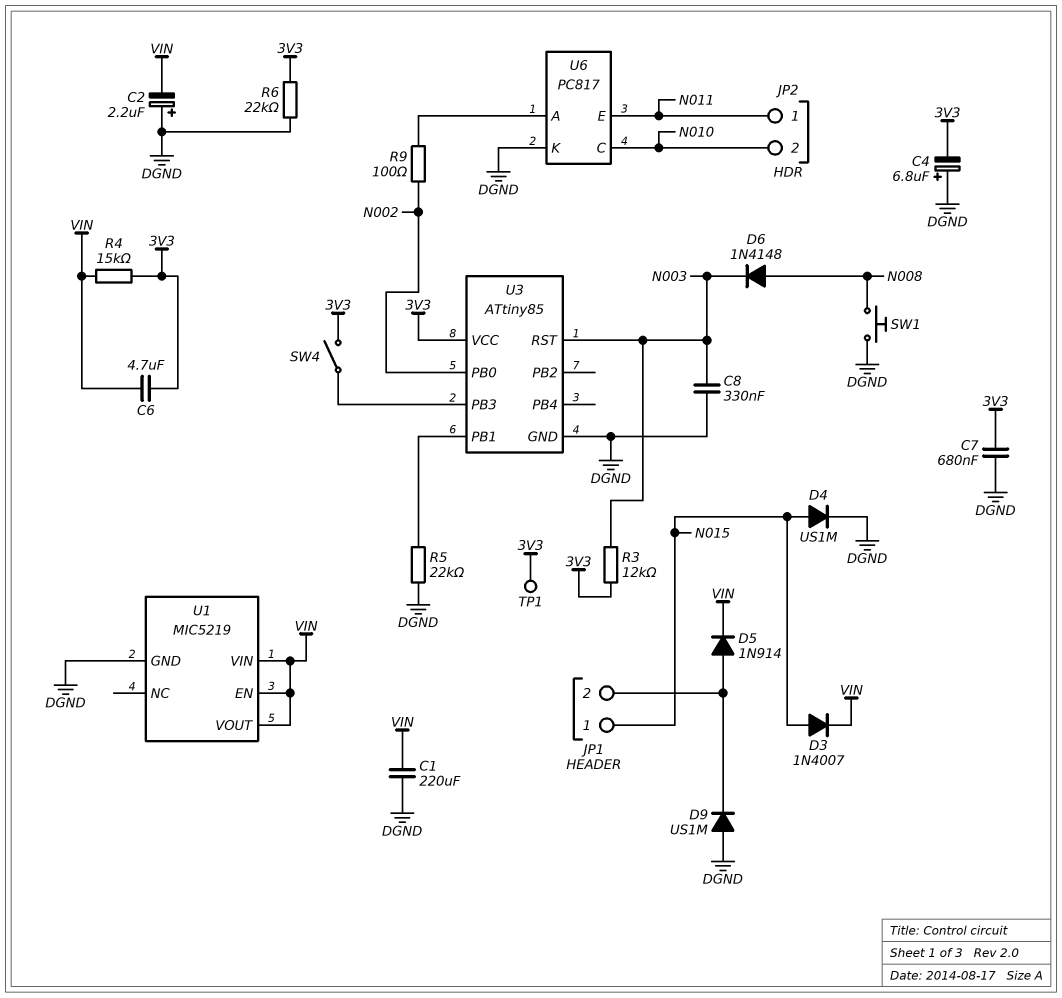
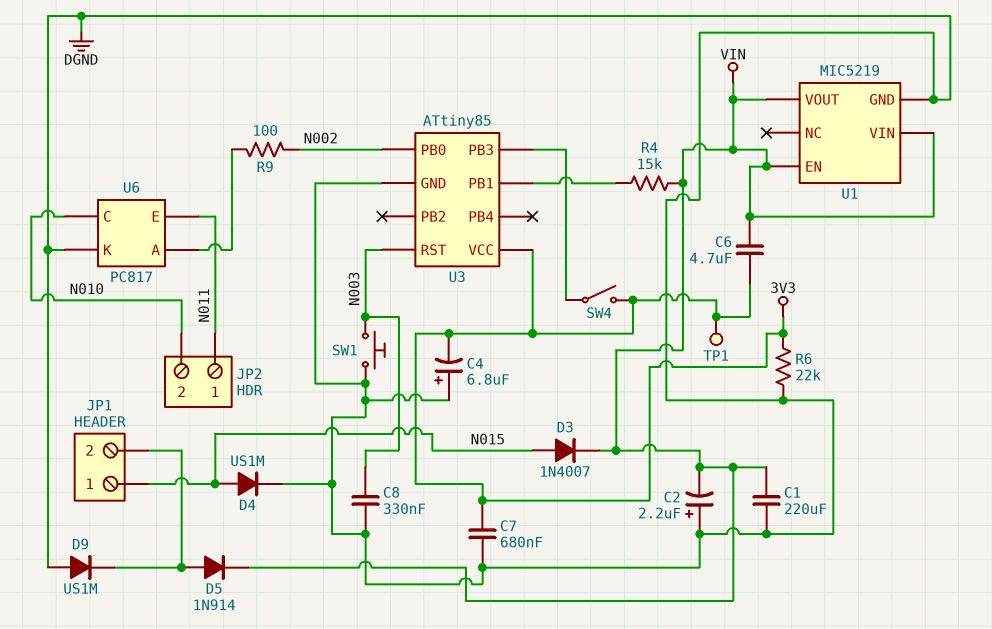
D6: diode 1N4148 (A N008, K N003) -> none
R3: 12k (3V3, N003) -> none
R4: 15k (3V3, VIN) -> 15k (U3/PB1, VIN)
R5: 22k (DGND, U3/PB1) -> none
SW1: button (DGND, N008) -> button (DGND, N003)

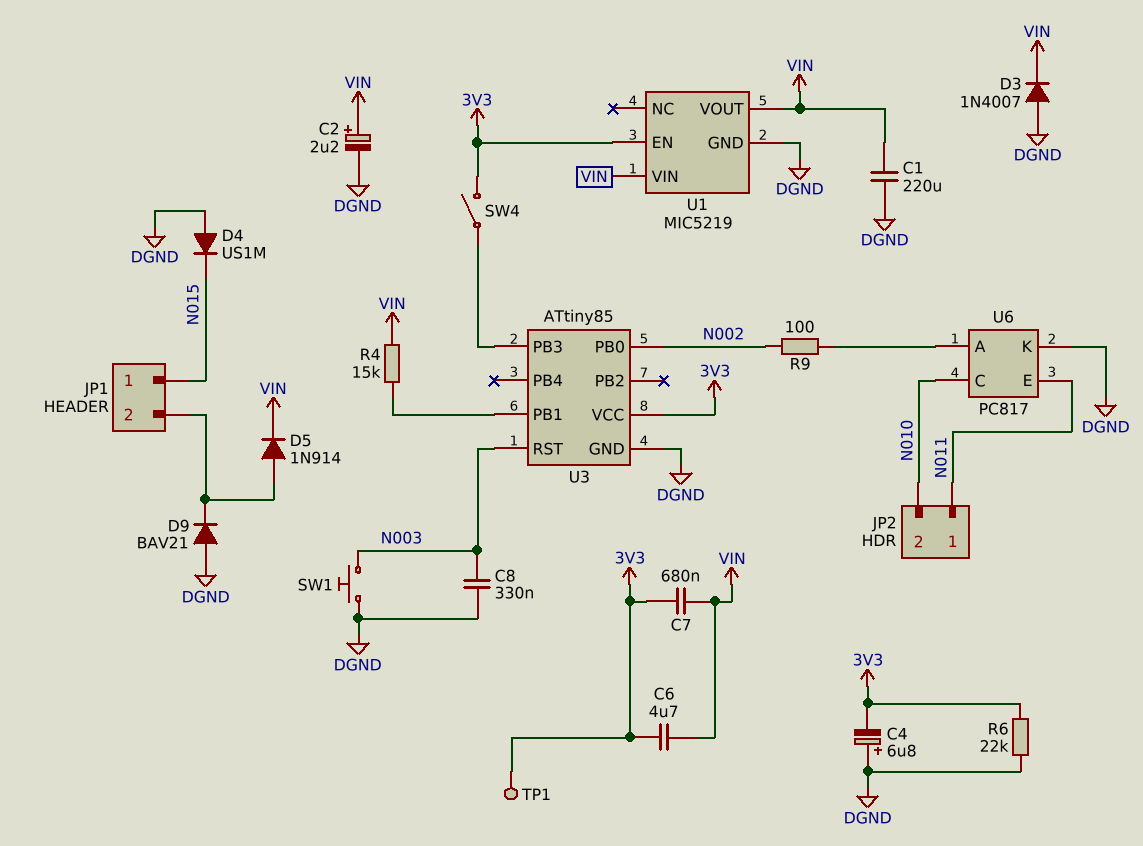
C2: 2.2uF (plus DGND, minus VIN) -> 2.2uF (plus VIN, minus DGND)
C7: 680nF (3V3, DGND) -> 680nF (3V3, VIN)
D3: diode 1N4007 (A N015, K VIN) -> diode 1N4007 (A DGND, K VIN)
D4: diode US1M (A N015, K DGND) -> diode US1M (A DGND, K N015)
D9: diode US1M (A DGND, K JP1/2) -> diode BAV21 (A DGND, K JP1/2)
U1 pin EN: VIN -> 3V3

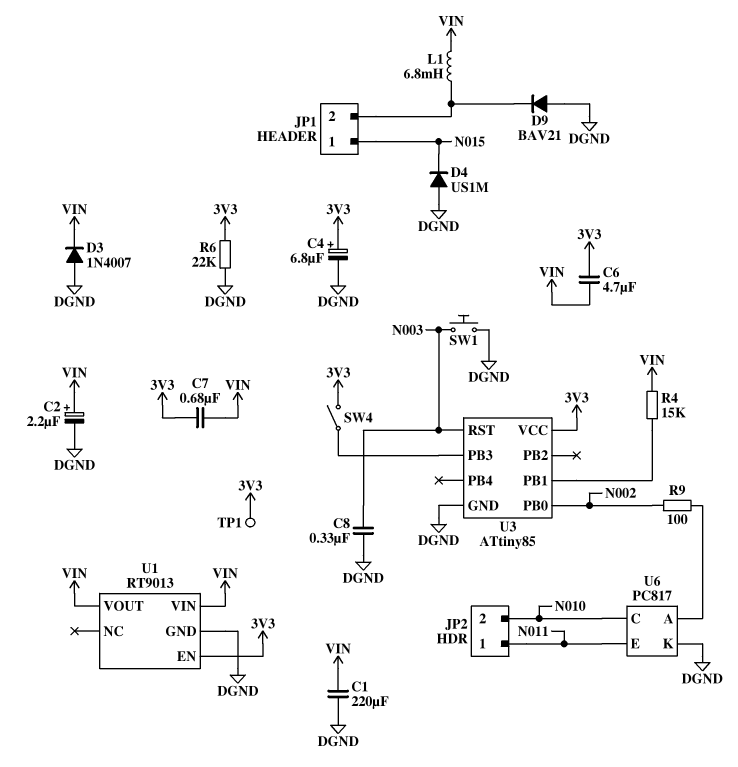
C4: 6.8uF (plus DGND, minus 3V3) -> 6.8uF (plus 3V3, minus DGND)
D5: diode 1N914 (A JP1/2, K VIN) -> none
L1: none -> 6.8mH (JP1/2, VIN)
U1: MIC5219 -> RT9013

